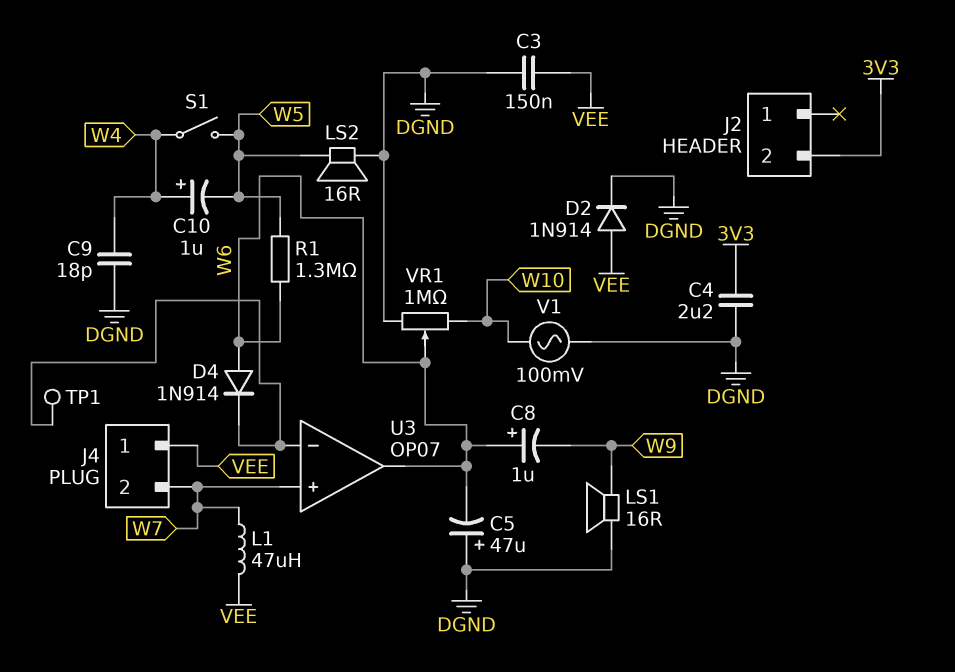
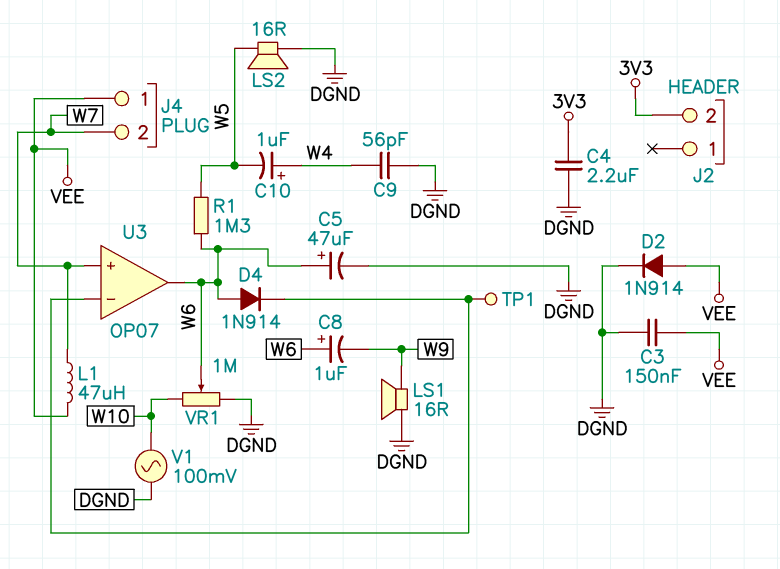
C5: 47uF (plus DGND, minus W6) -> 47uF (plus W6, minus DGND)
C9: 18pF (DGND, W4) -> 56pF (DGND, W4)
S1: switch (W4, W5) -> none

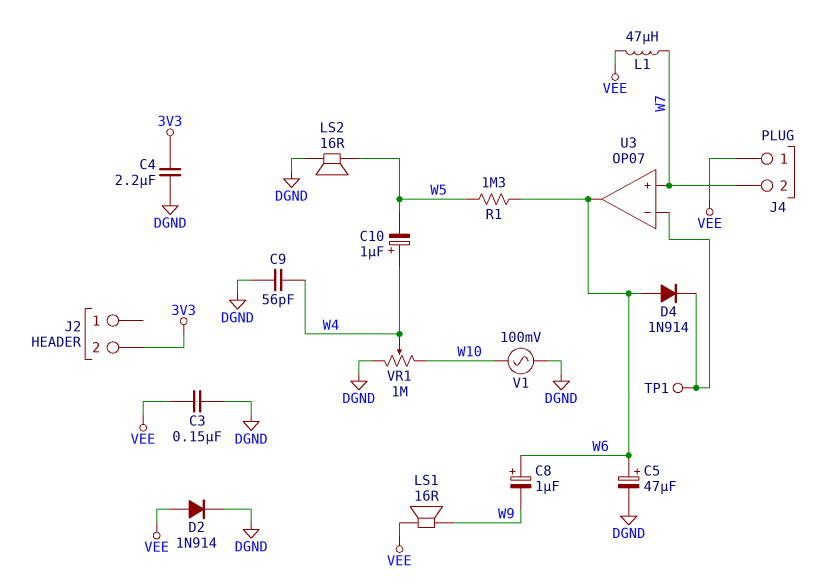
LS1: speaker 16R (DGND, W9) -> speaker 16R (VEE, W9)
VR1: 1M (DGND, W10, wiper W6) -> 1M (DGND, W10, wiper W4)

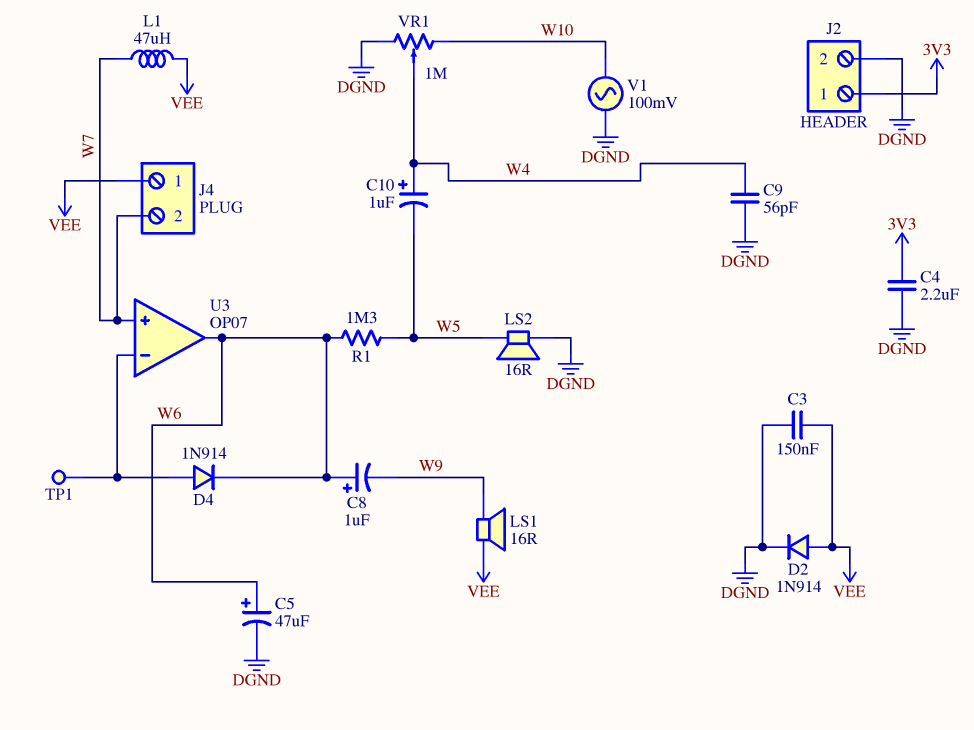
D4: diode 1N914 (A W6, K U3/in-) -> diode 1N914 (A U3/in-, K W6)
J2 pin 1: none -> 3V3
J2 pin 2: 3V3 -> DGND

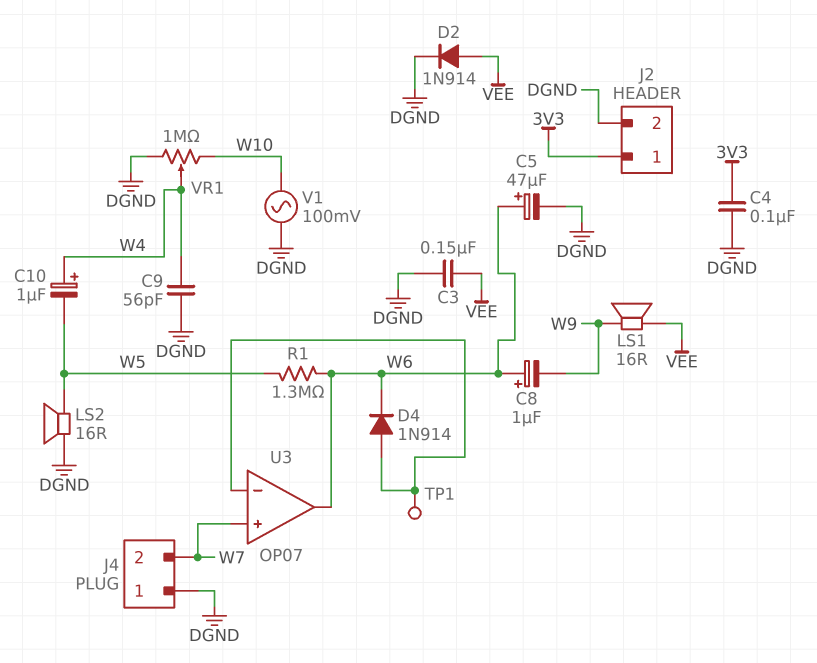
C4: 2.2uF (3V3, DGND) -> 100nF (3V3, DGND)
J4 pin 1: VEE -> DGND
L1: 47uH (VEE, W7) -> none

